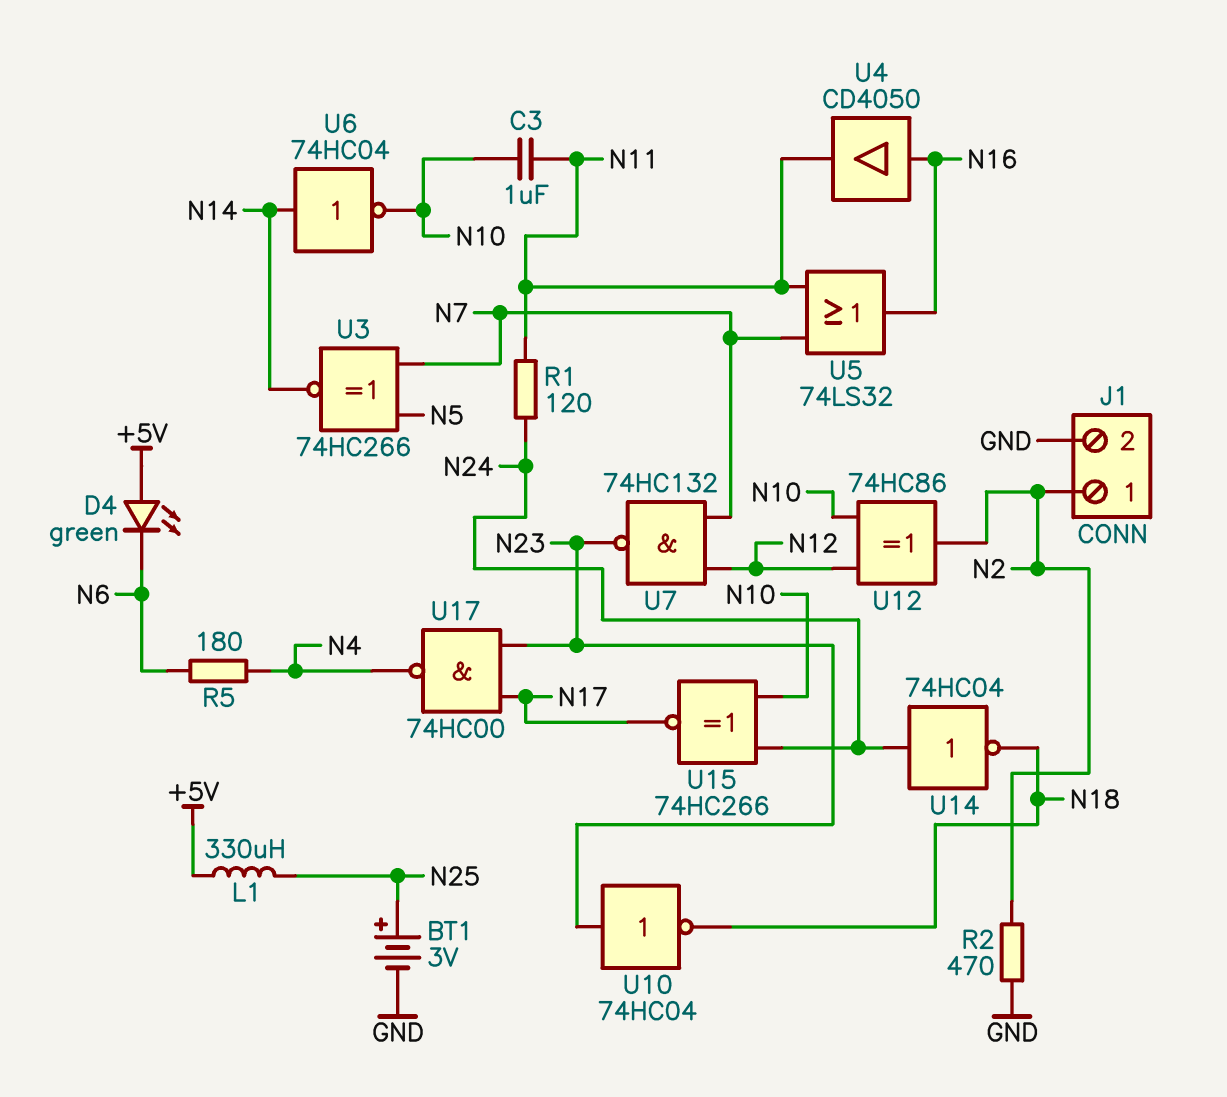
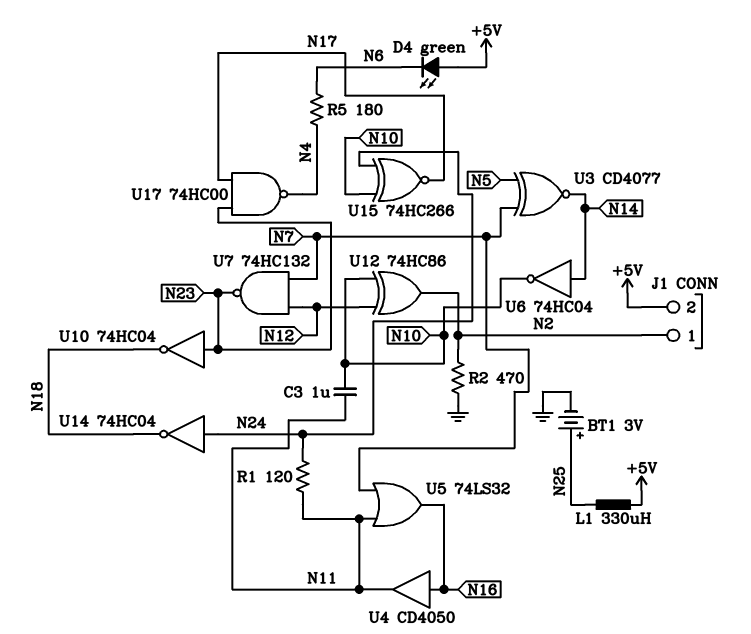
J1 pin 2: GND -> +5V
U3: XNOR 74HC266 (in N5, in N7, out N14) -> XNOR CD4077 (in N5, in N7, out N14)

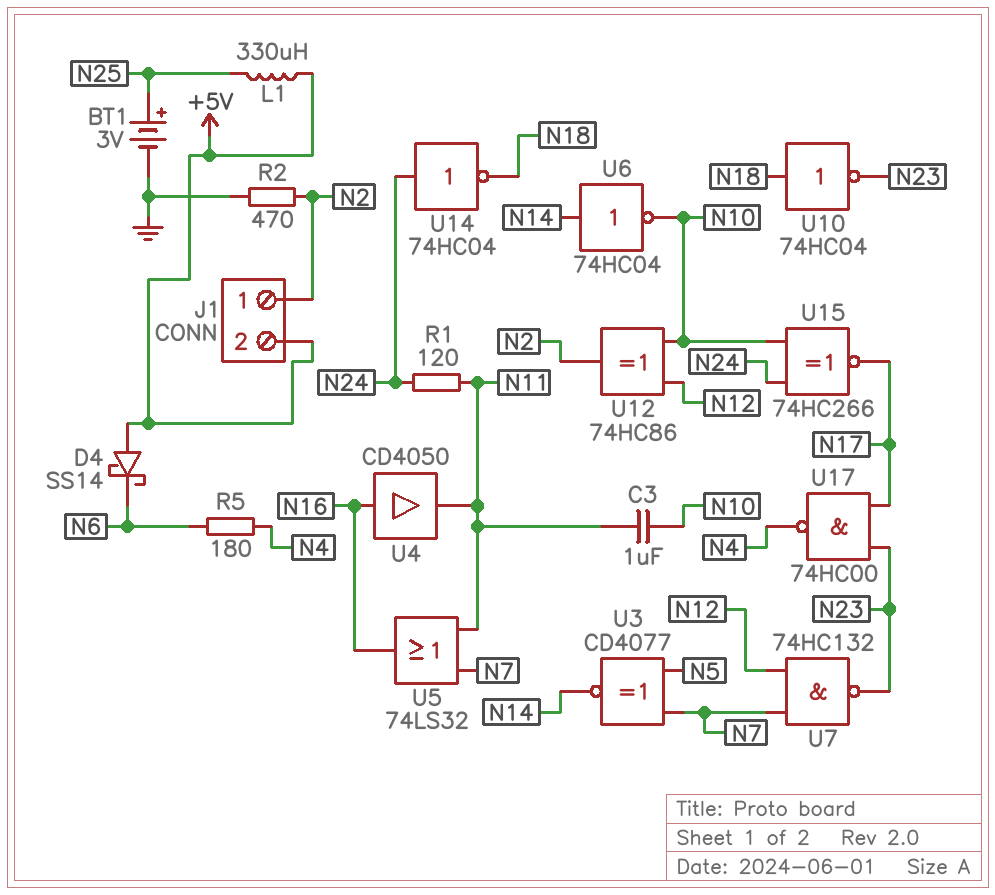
D4: LED green (A +5V, K N6) -> schottky SS14 (A +5V, K N6)
U10: NOT 74HC04 (in N23, out N18) -> NOT 74HC04 (in N18, out N23)

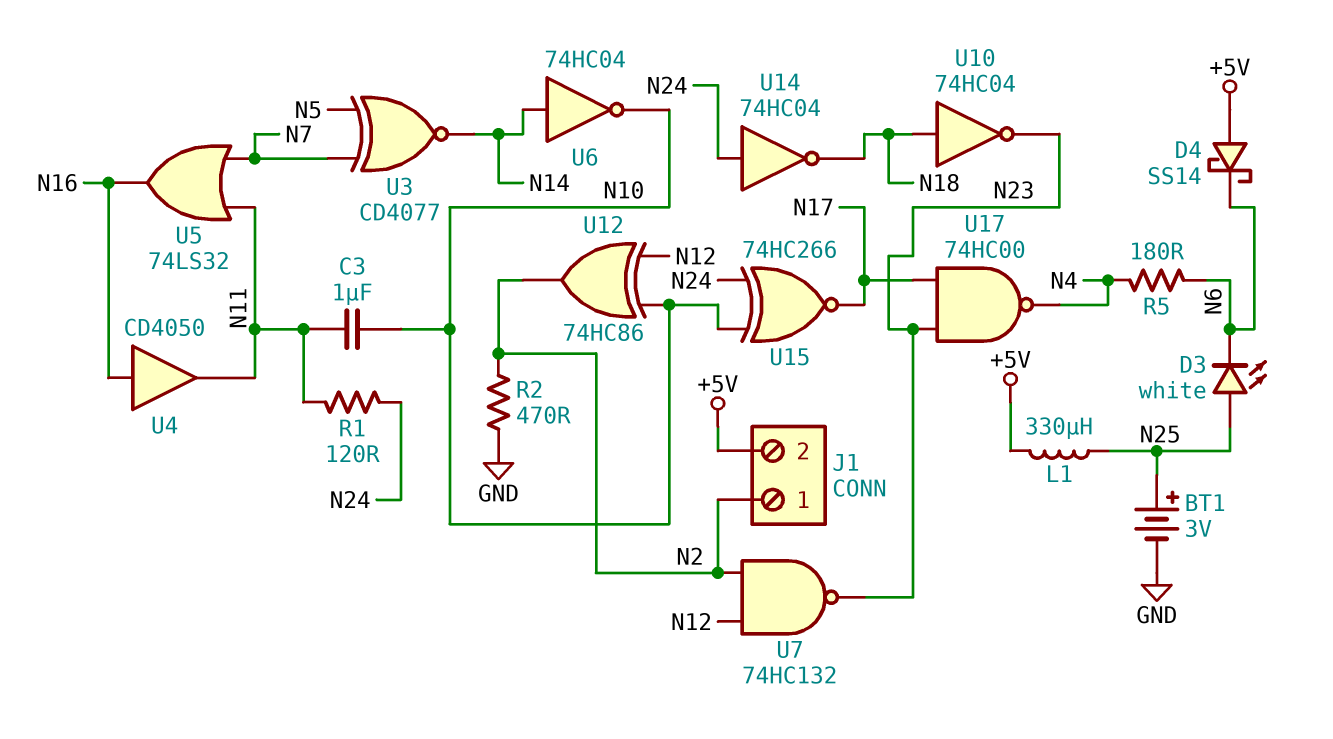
D3: none -> LED white (A N25, K N6)
U7: NAND 74HC132 (in N7, in N12, out N23) -> NAND 74HC132 (in N2, in N12, out N23)

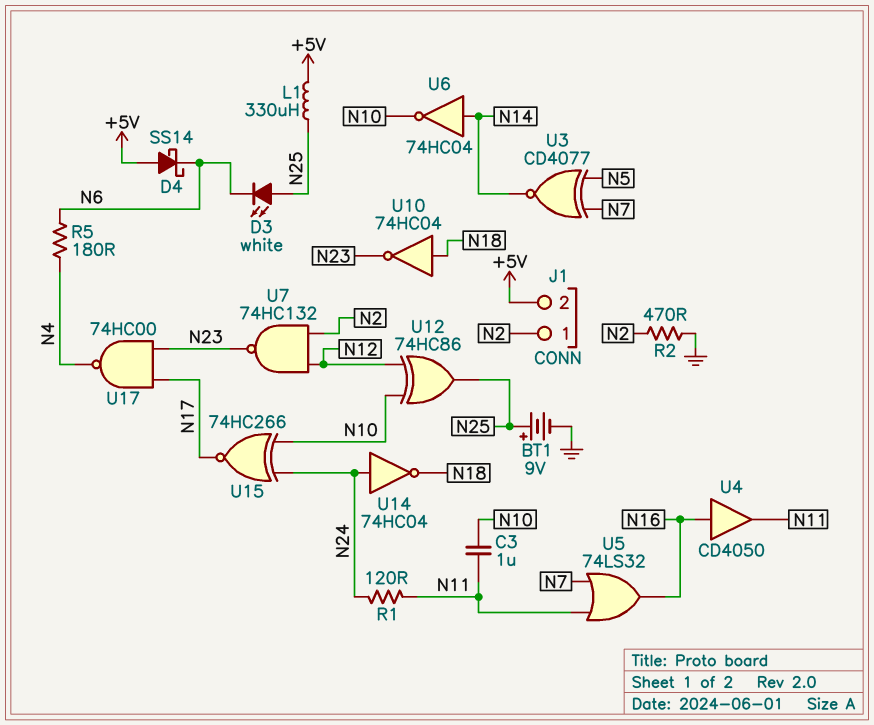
BT1: 3V (plus N25, minus GND) -> 9V (plus N25, minus GND)
U12: XOR 74HC86 (in N10, in N12, out N2) -> XOR 74HC86 (in N10, in N12, out N25)

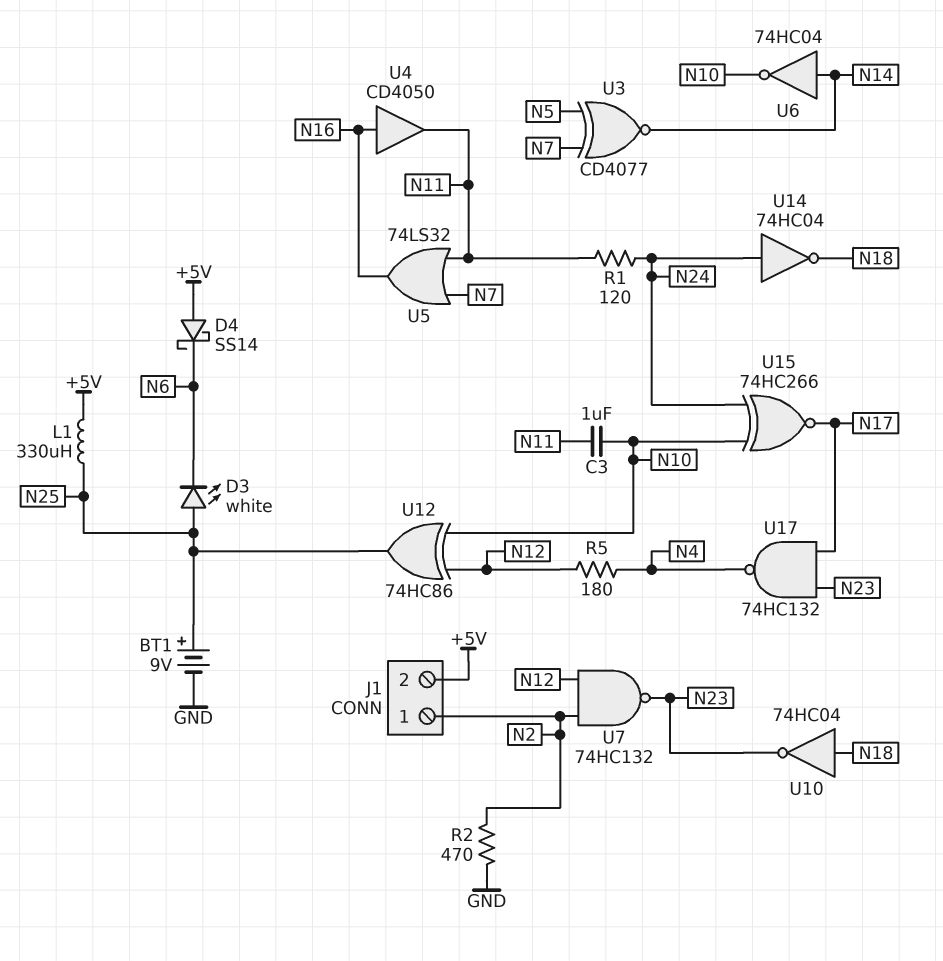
R5: 180 (N4, N6) -> 180 (N4, N12)
U17: NAND 74HC00 (in N17, in N23, out N4) -> NAND 74HC132 (in N17, in N23, out N4)

